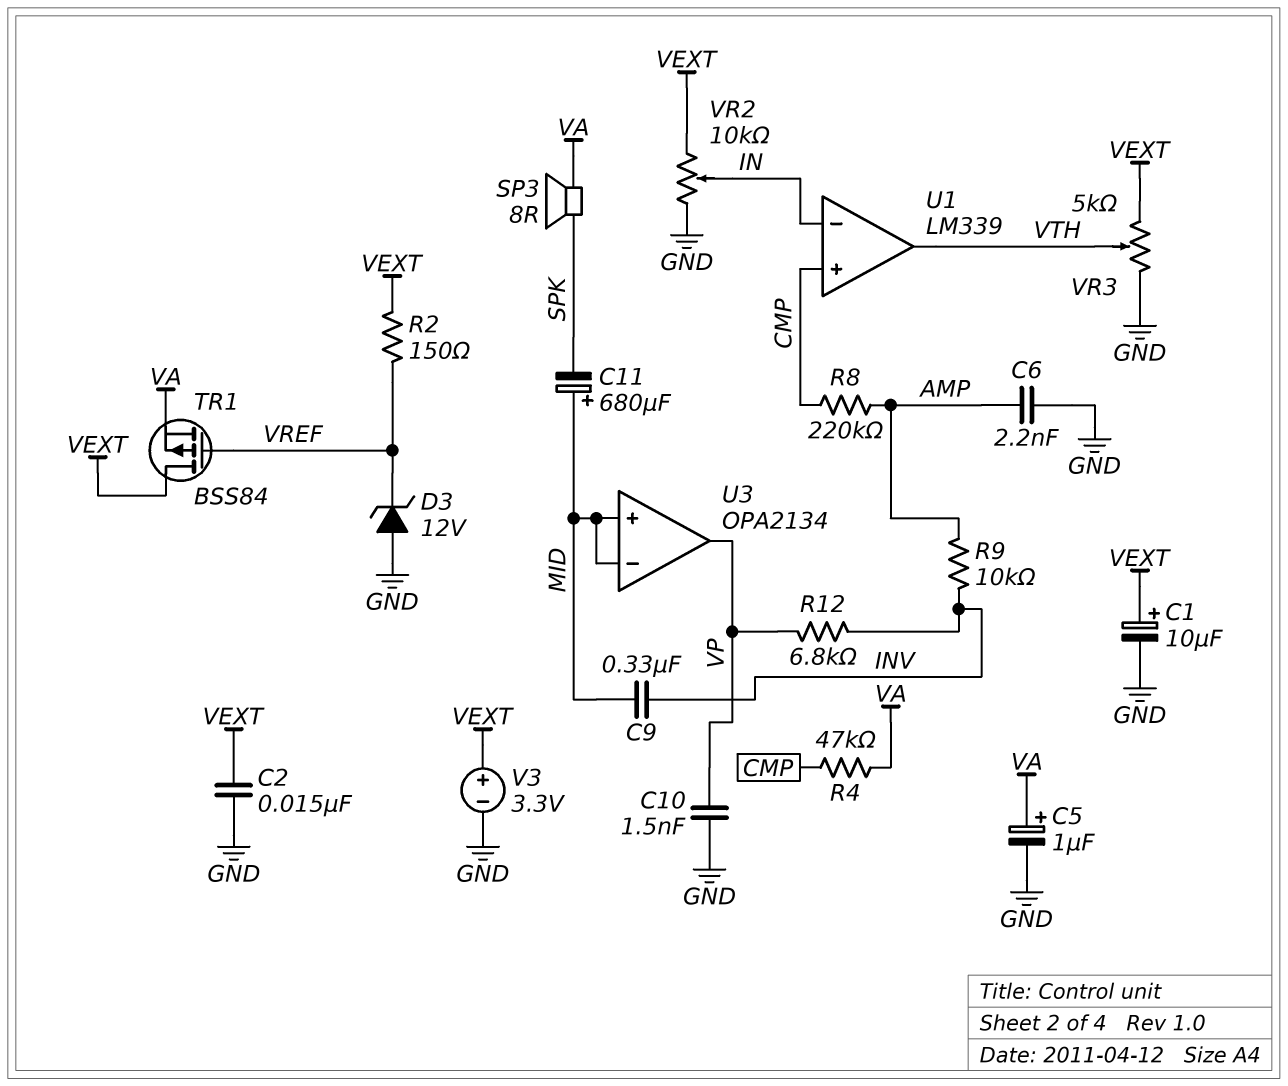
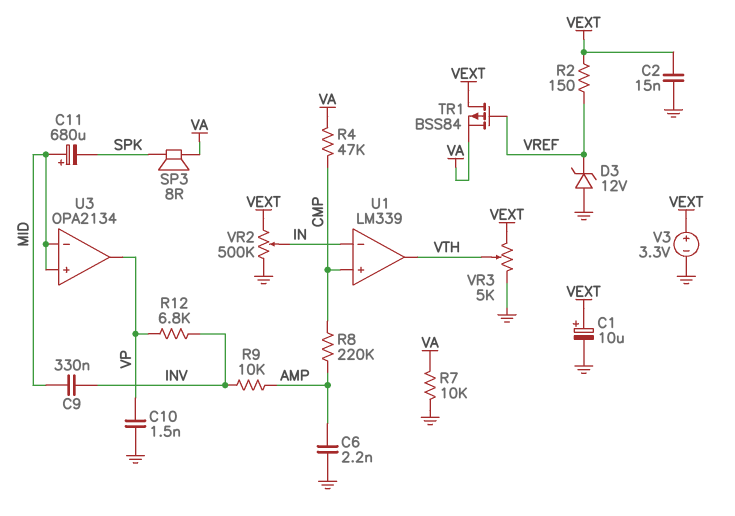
C5: 1uF (plus VA, minus GND) -> none
R7: none -> 10k (GND, VA)
VR2: 10k (GND, VEXT, wiper IN) -> 500k (GND, VEXT, wiper IN)

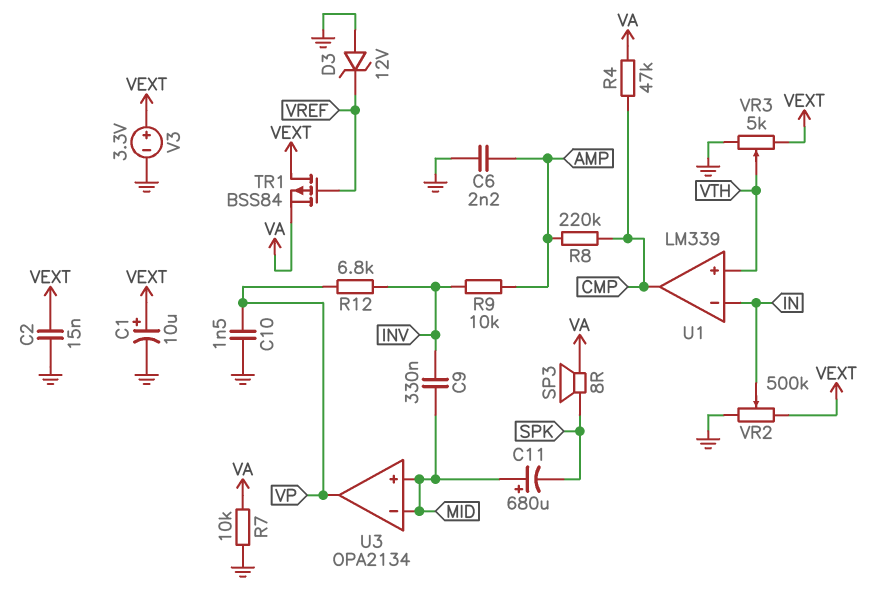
R2: 150 (VEXT, VREF) -> none
U1 pin in+: CMP -> VTH
U1 pin out: VTH -> CMP

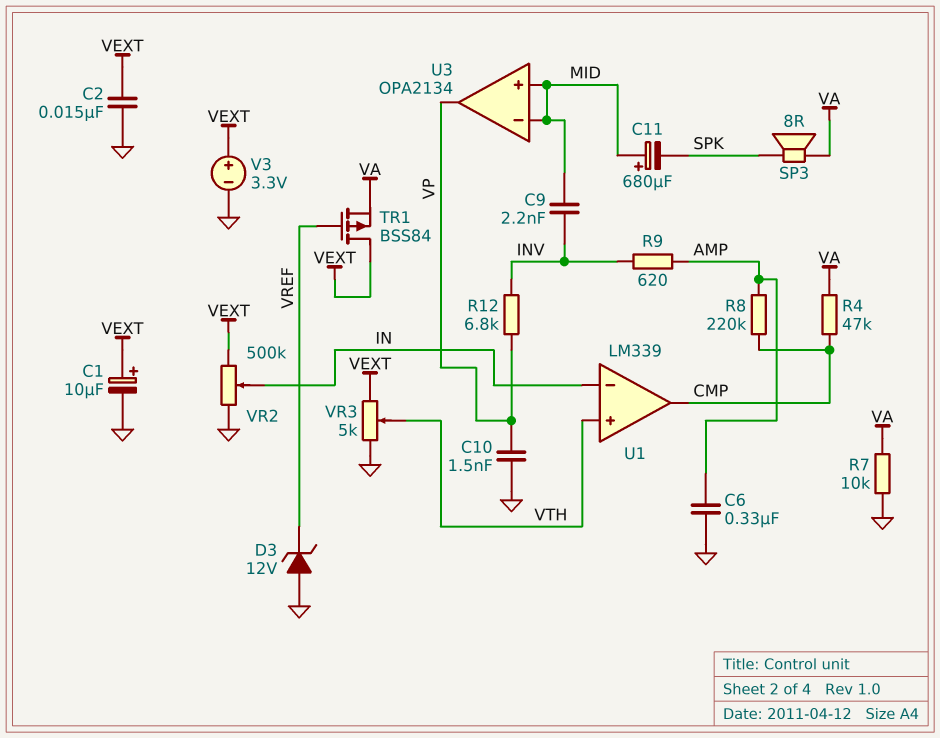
C6: 2.2nF (AMP, GND) -> 330nF (AMP, GND)
C9: 330nF (INV, MID) -> 2.2nF (INV, MID)
R9: 10k (AMP, INV) -> 620 (AMP, INV)

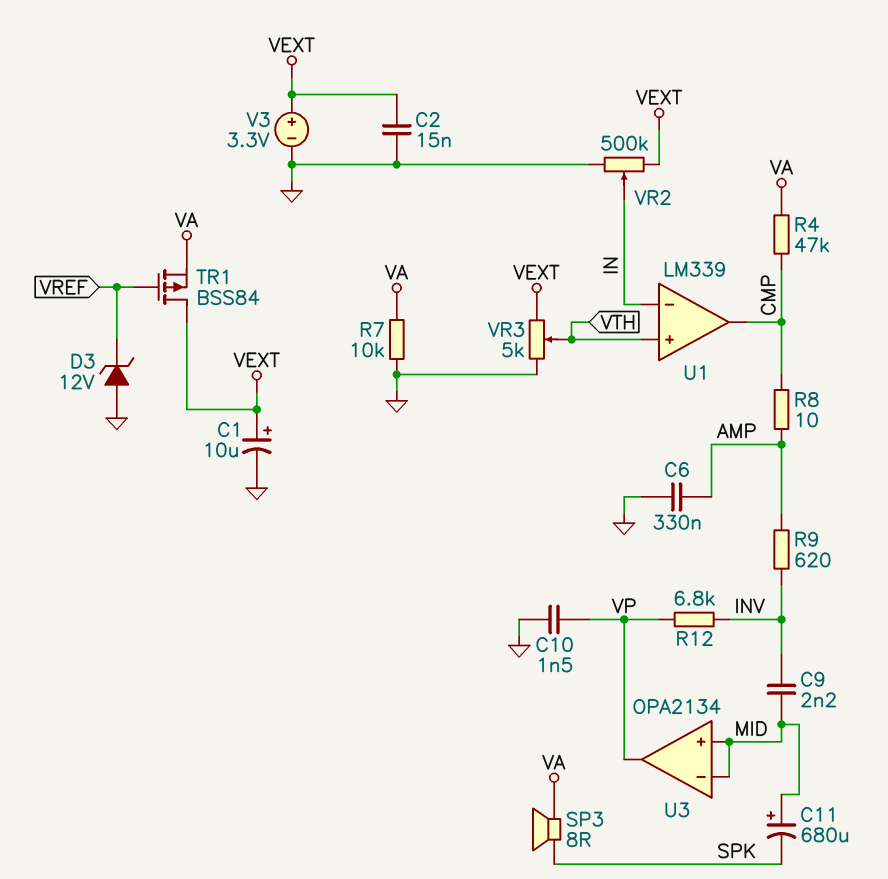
R8: 220k (AMP, CMP) -> 10 (AMP, CMP)

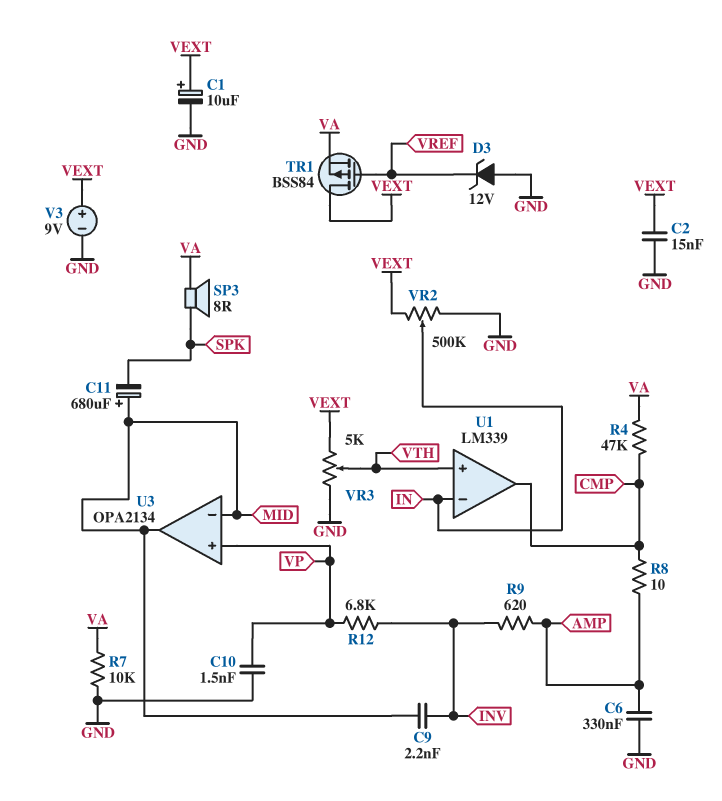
U3 pin in+: MID -> VP
U3 pin out: VP -> MID
V3: 3.3V (plus VEXT, minus GND) -> 9V (plus VEXT, minus GND)

